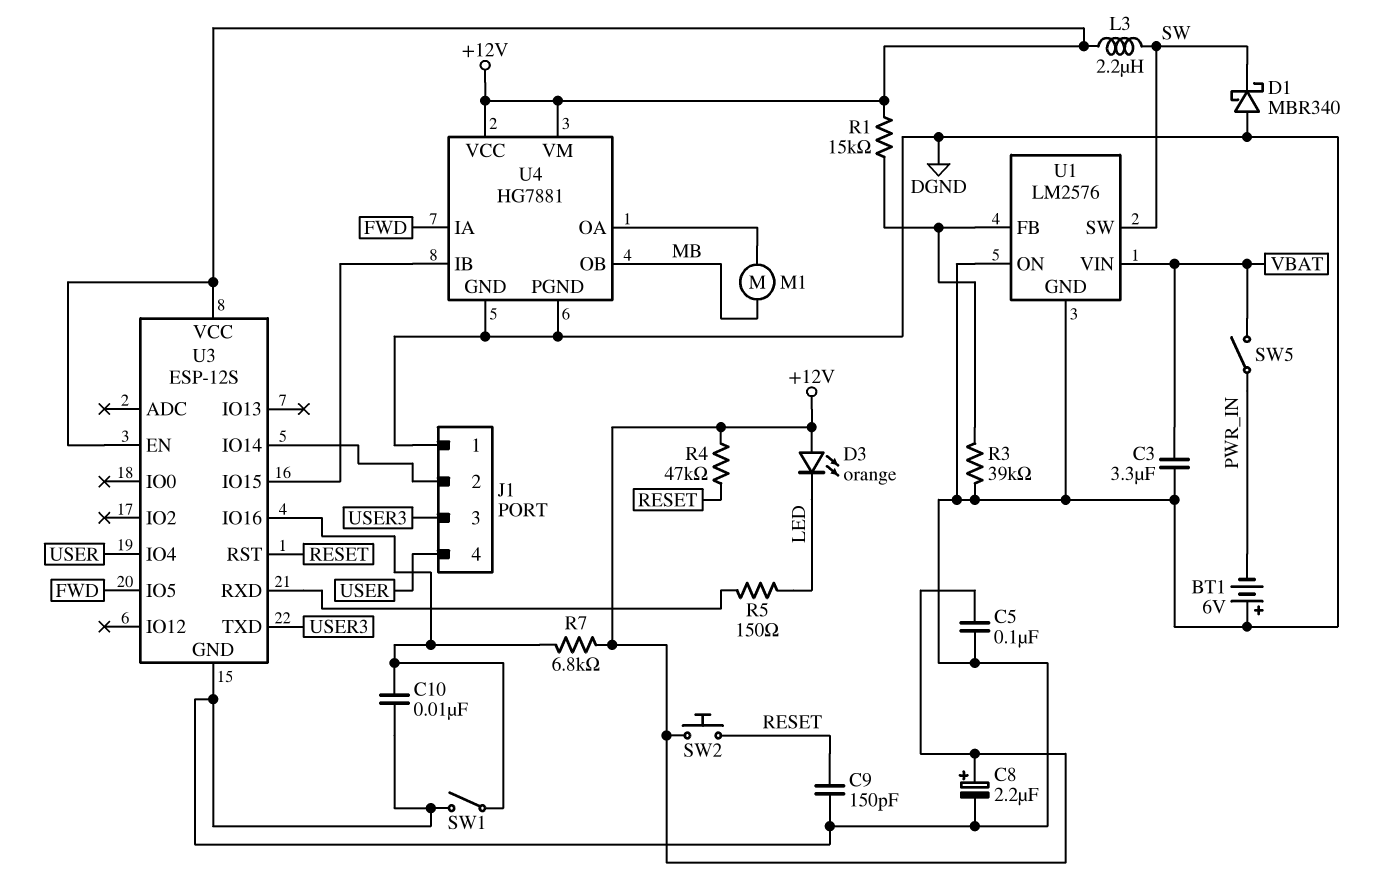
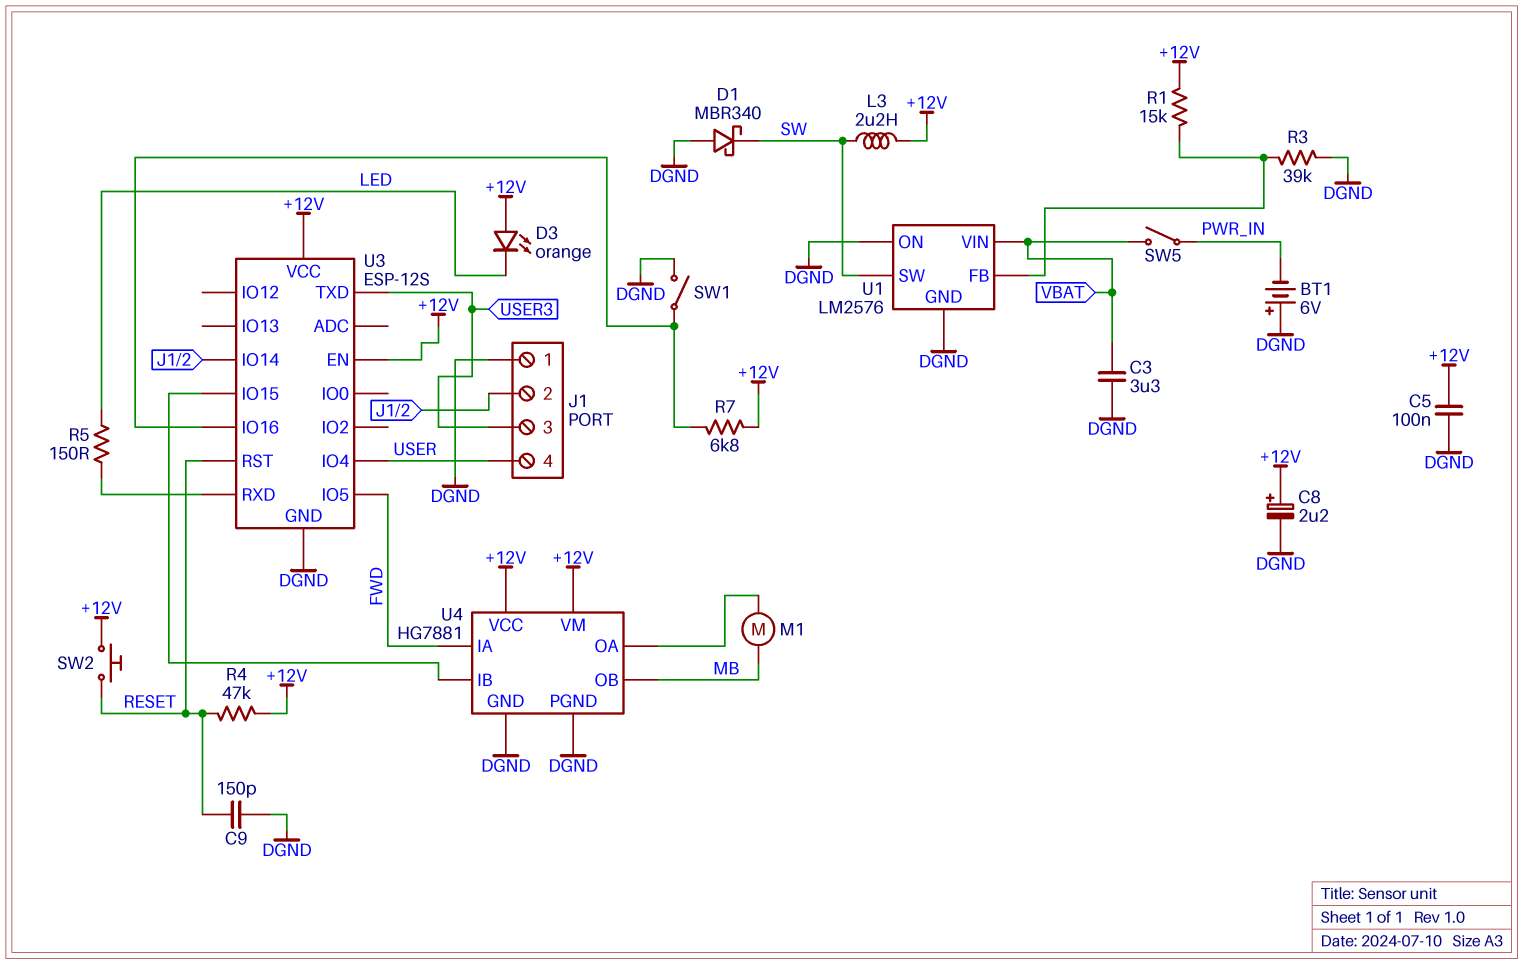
C10: 10nF (DGND, U3/IO16) -> none

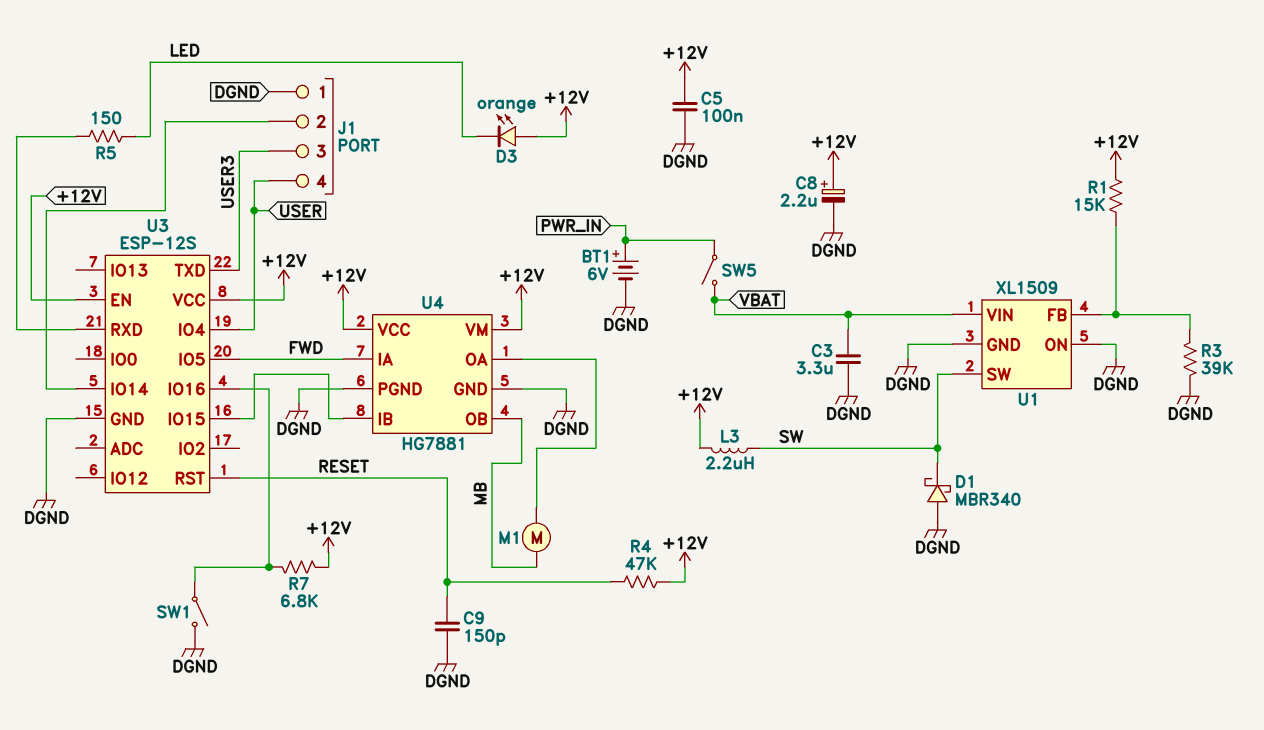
BT1: 6V (plus DGND, minus PWR_IN) -> 6V (plus PWR_IN, minus DGND)
SW2: button (+12V, RESET) -> none
U1: LM2576 -> XL1509

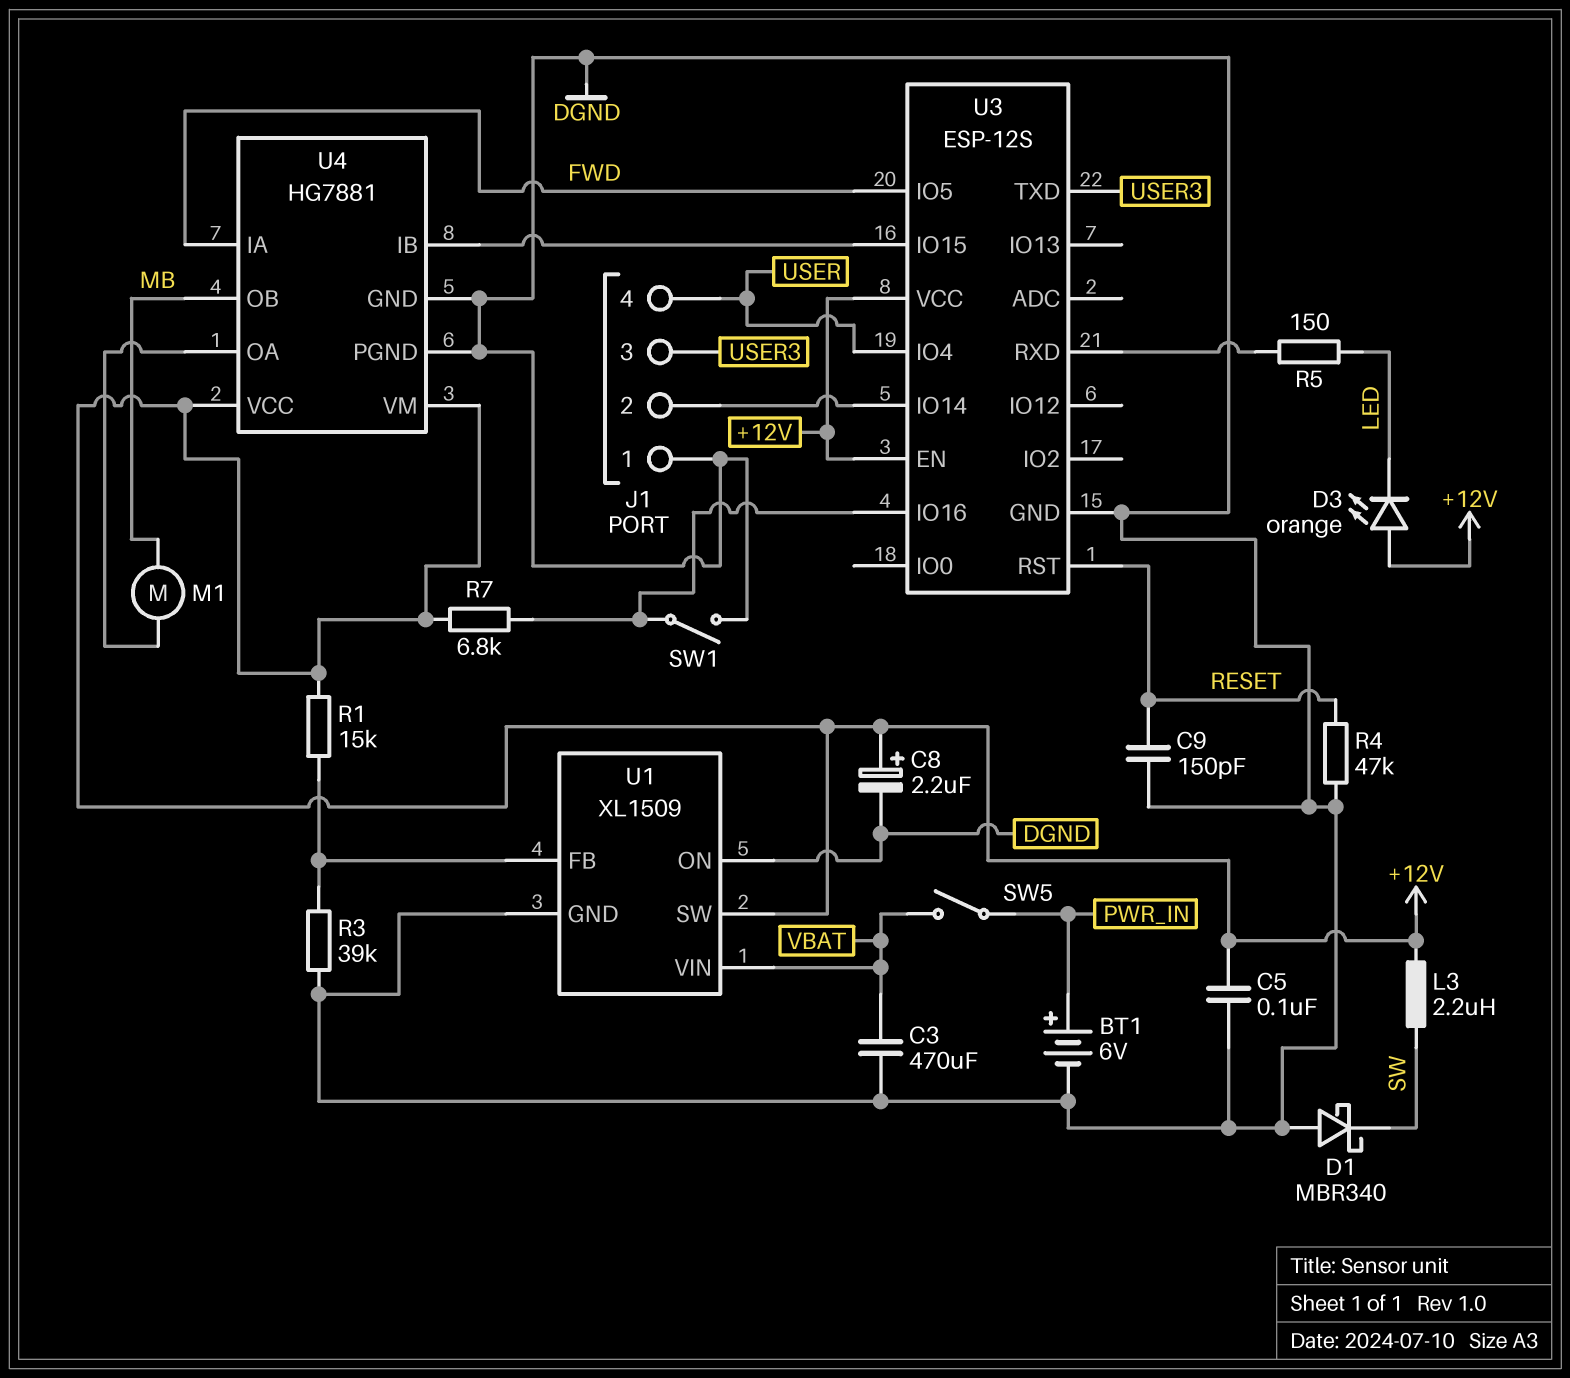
C3: 3.3uF (DGND, VBAT) -> 470uF (DGND, VBAT)
R4: 47k (+12V, RESET) -> 47k (DGND, RESET)
U1 pin SW: SW -> +12V

